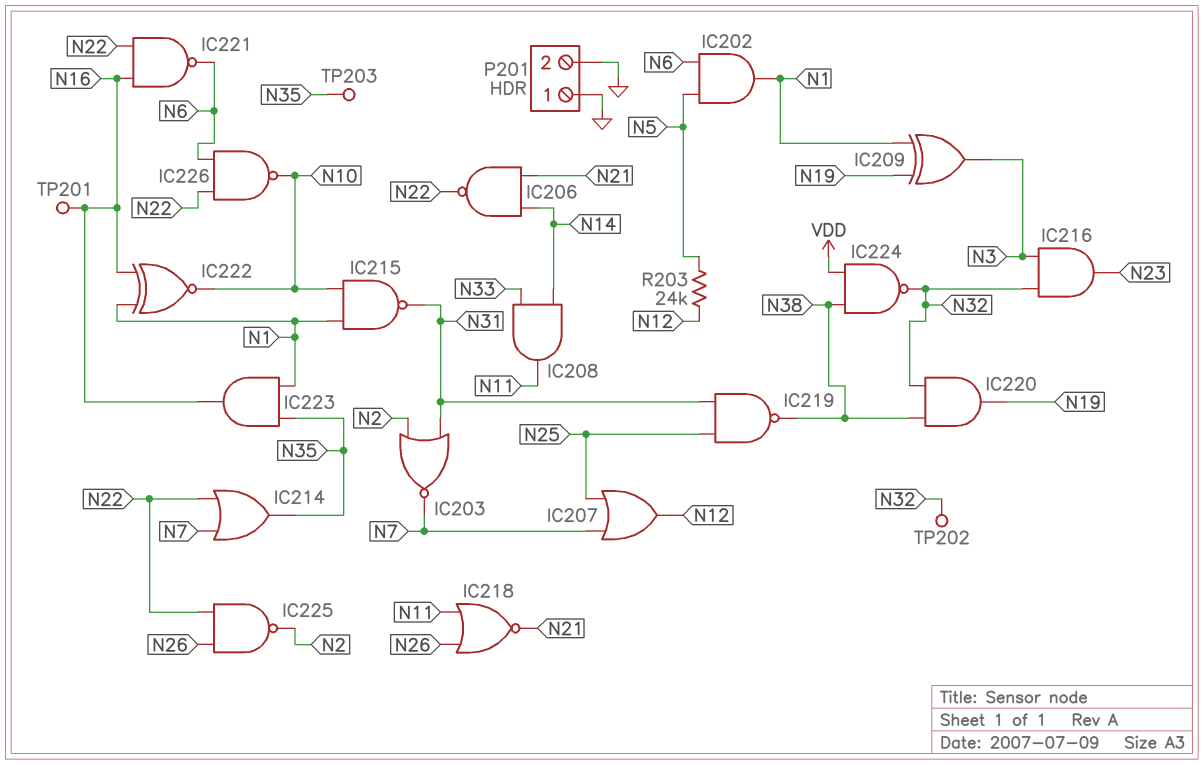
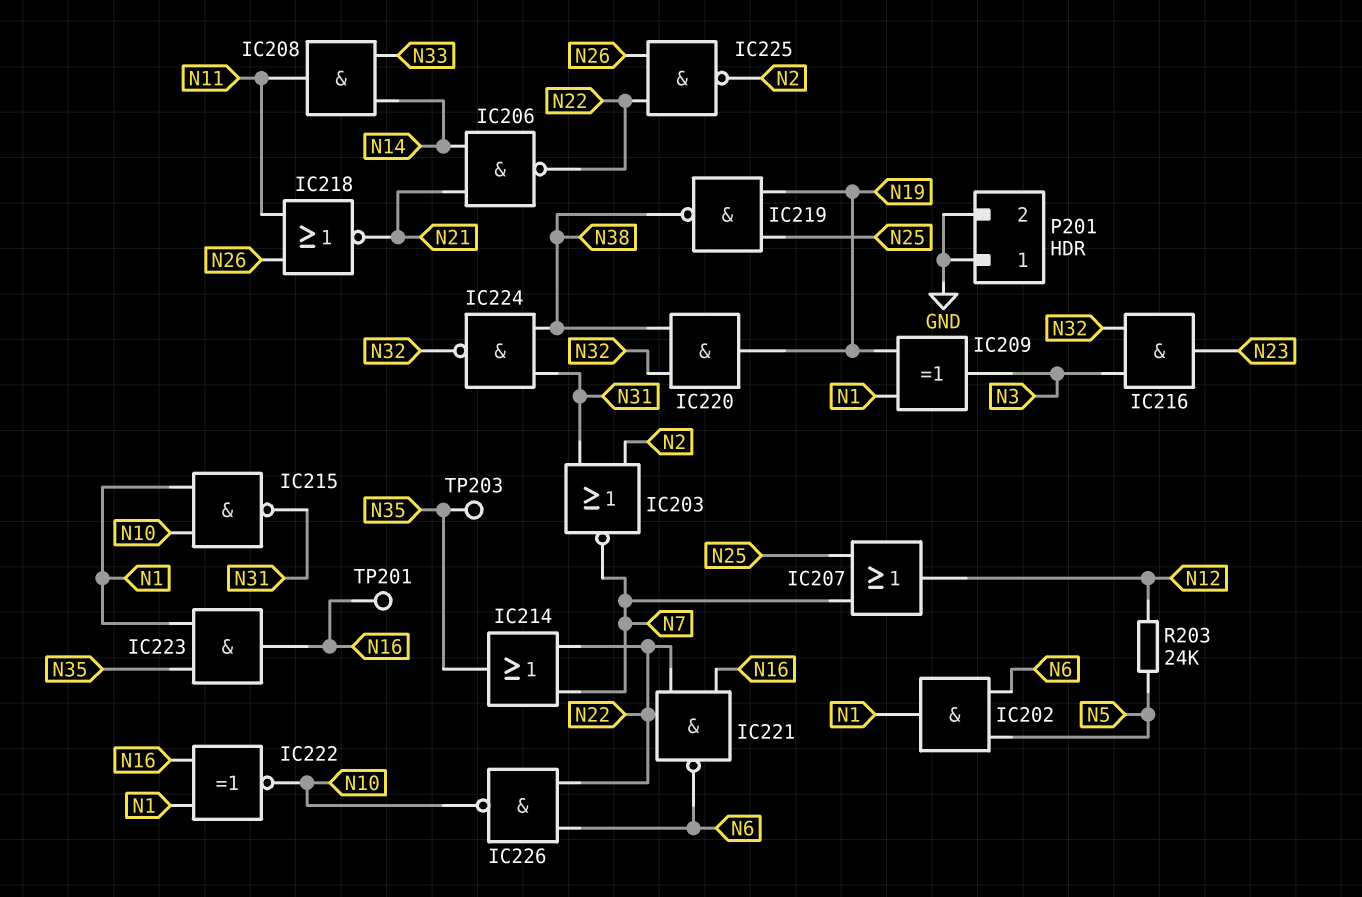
IC219: NAND (in N25, in N31, out N38) -> NAND (in N19, in N25, out N38)
IC224: NAND (in N38, in VDD, out N32) -> NAND (in N31, in N38, out N32)
TP202: test point (N32) -> none

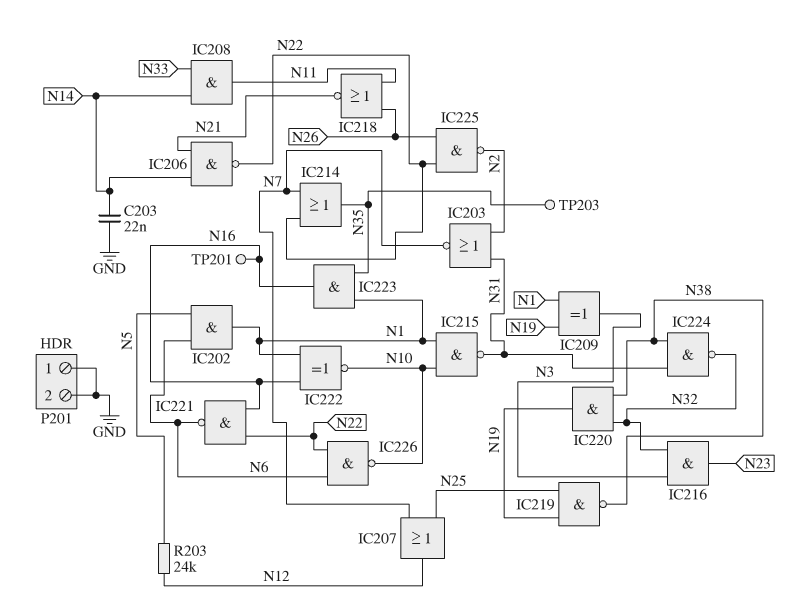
C203: none -> 22nF (GND, N14)

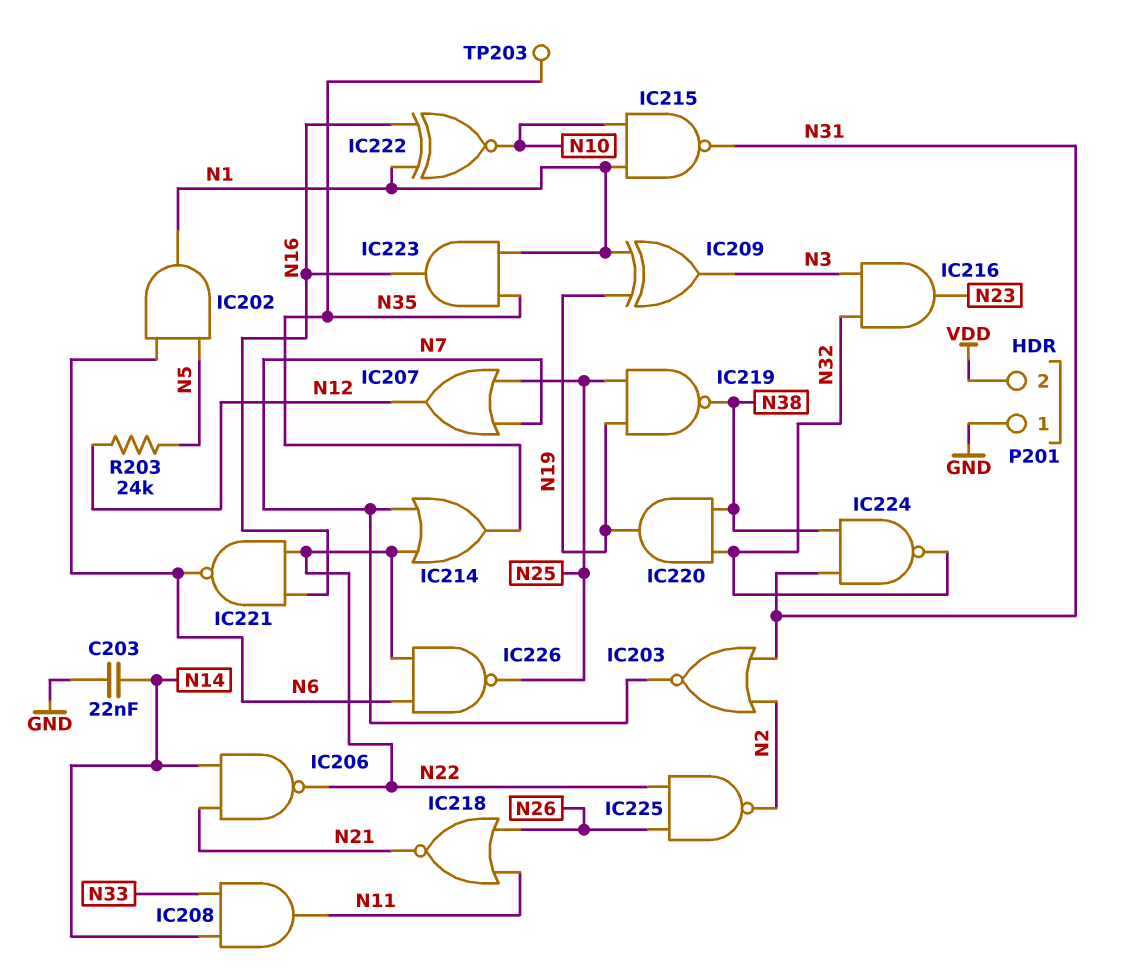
IC226: NAND (in N6, in N22, out N10) -> NAND (in N6, in N22, out N25)
P201 pin 2: GND -> VDD
TP201: test point (N16) -> none

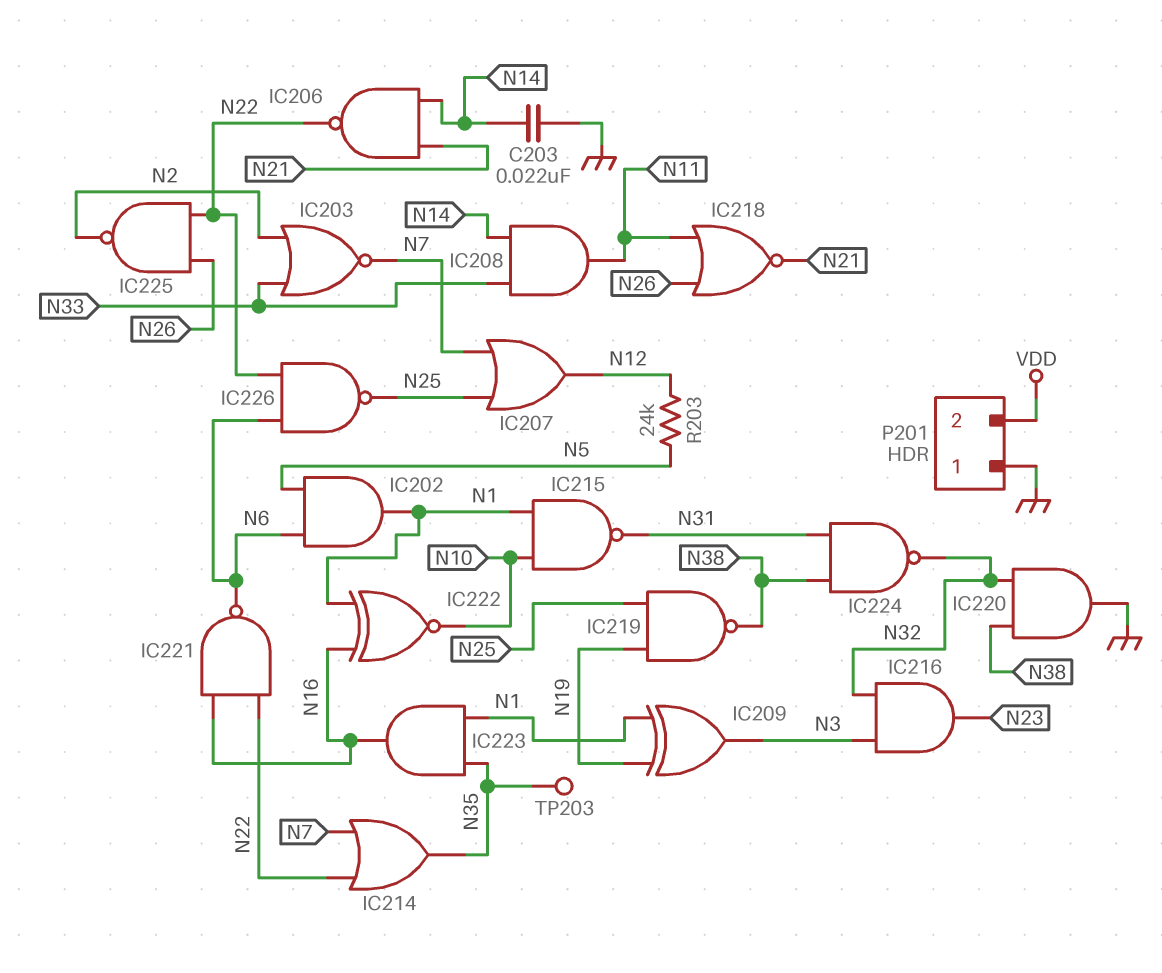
IC203: NOR (in N2, in N31, out N7) -> NOR (in N2, in N33, out N7)
IC220: AND (in N32, in N38, out N19) -> AND (in N32, in N38, out GND)

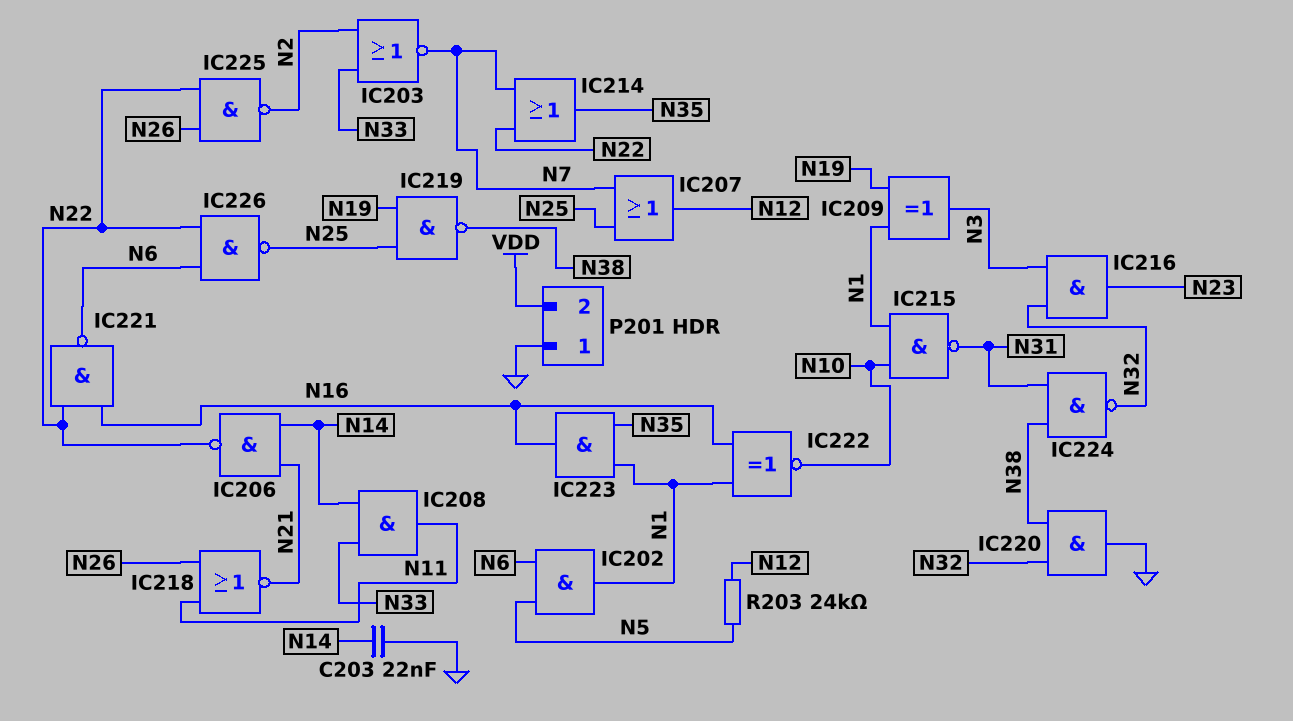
TP203: test point (N35) -> none

